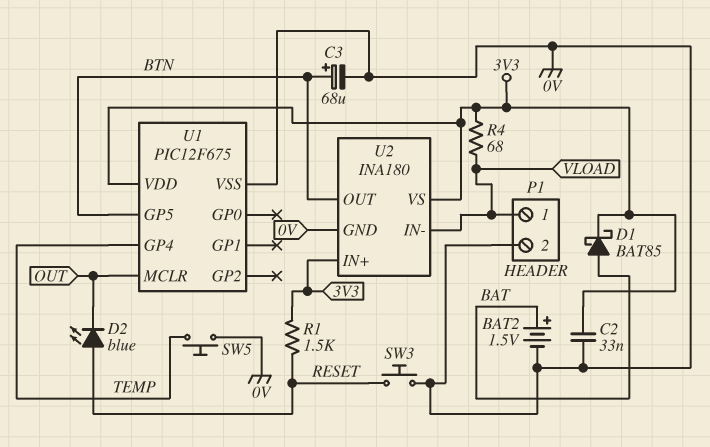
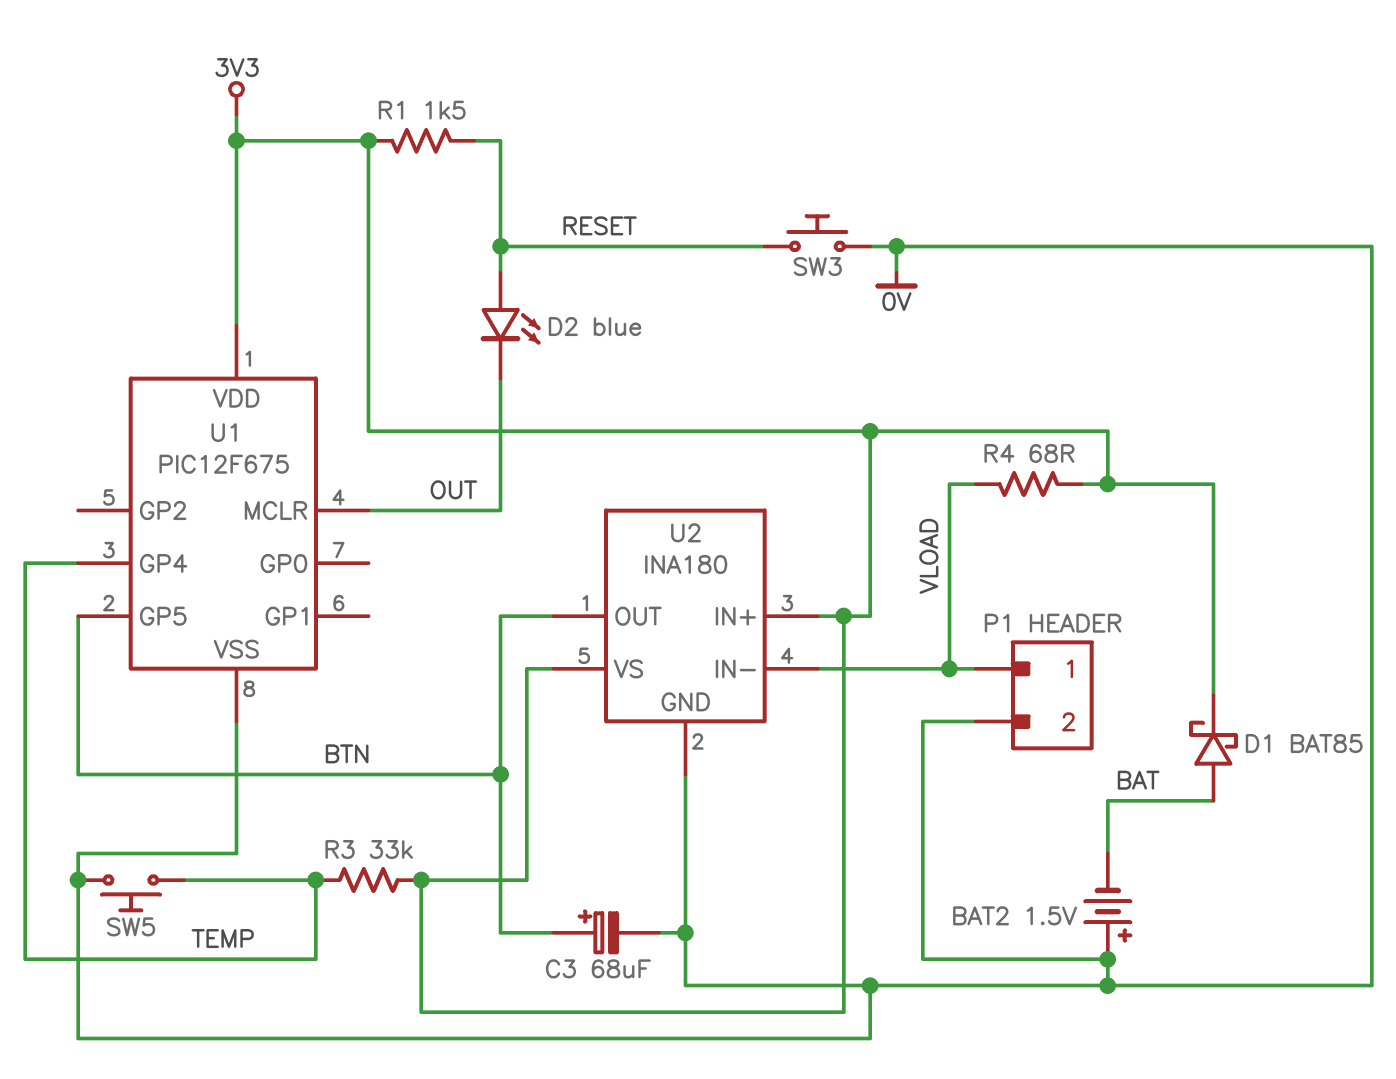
BAT2: 1.5V (plus BAT, minus 0V) -> 1.5V (plus 0V, minus BAT)
C2: 33nF (0V, 3V3) -> none
R3: none -> 33k (3V3, TEMP)

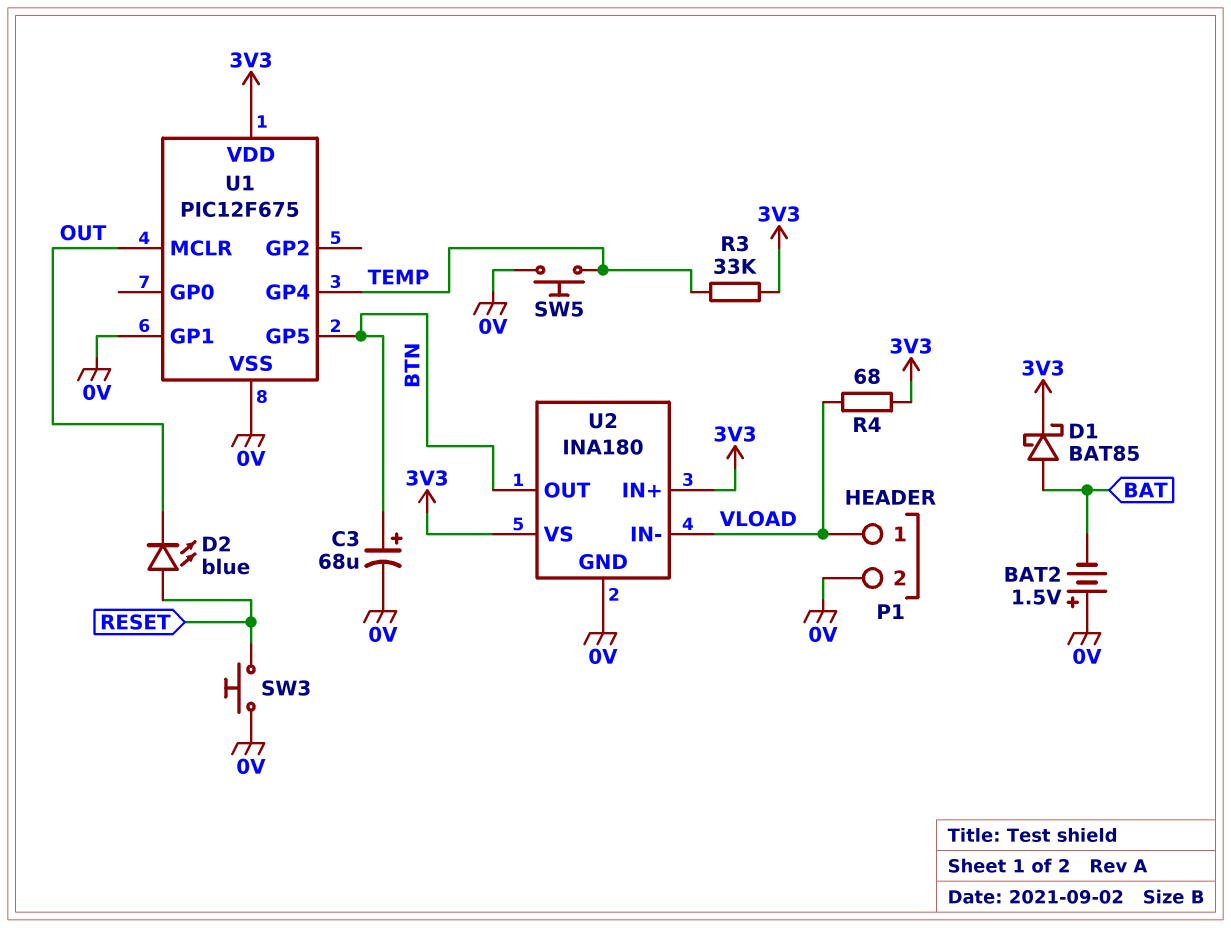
R1: 1.5k (3V3, RESET) -> none
U1 pin GP1: none -> 0V

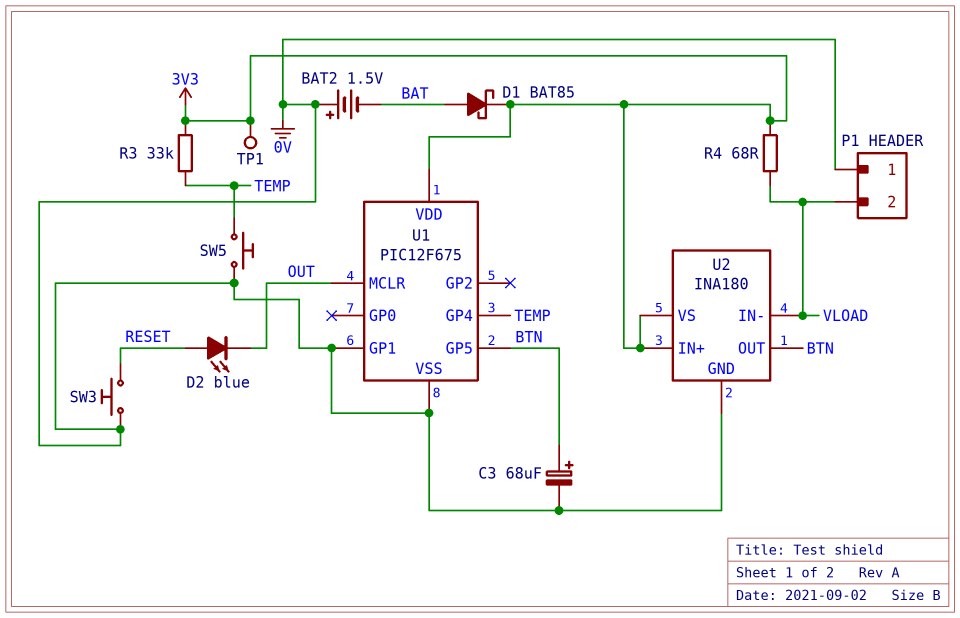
P1 pin 1: VLOAD -> 0V
P1 pin 2: 0V -> VLOAD
TP1: none -> test point (3V3)

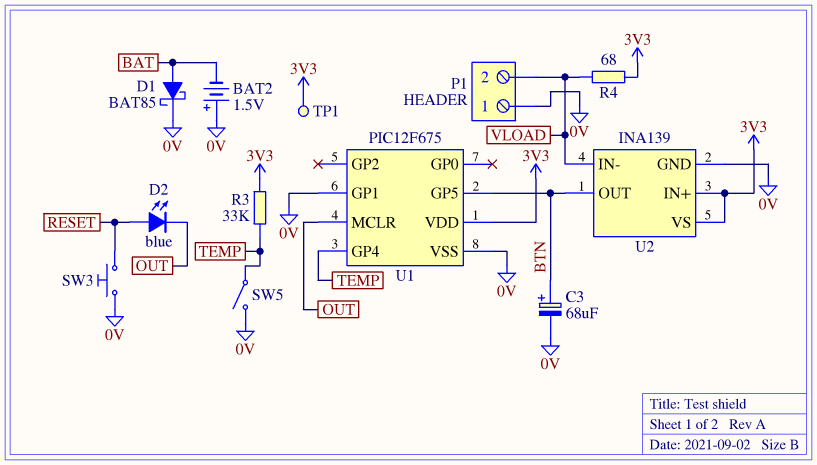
D1: schottky BAT85 (A BAT, K 3V3) -> schottky BAT85 (A BAT, K 0V)
SW5: button (0V, TEMP) -> switch (0V, TEMP)
U2: INA180 -> INA139

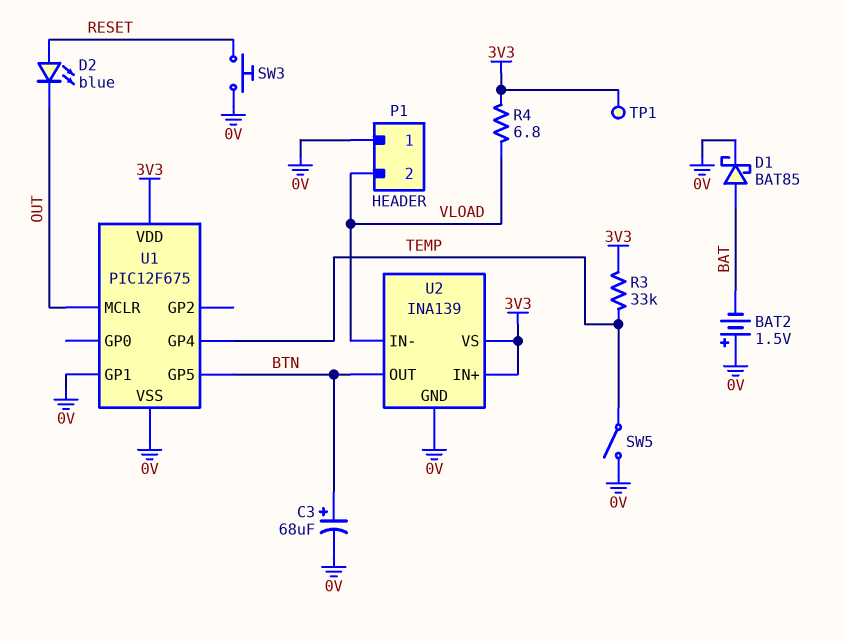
R4: 68 (3V3, VLOAD) -> 6.8 (3V3, VLOAD)

